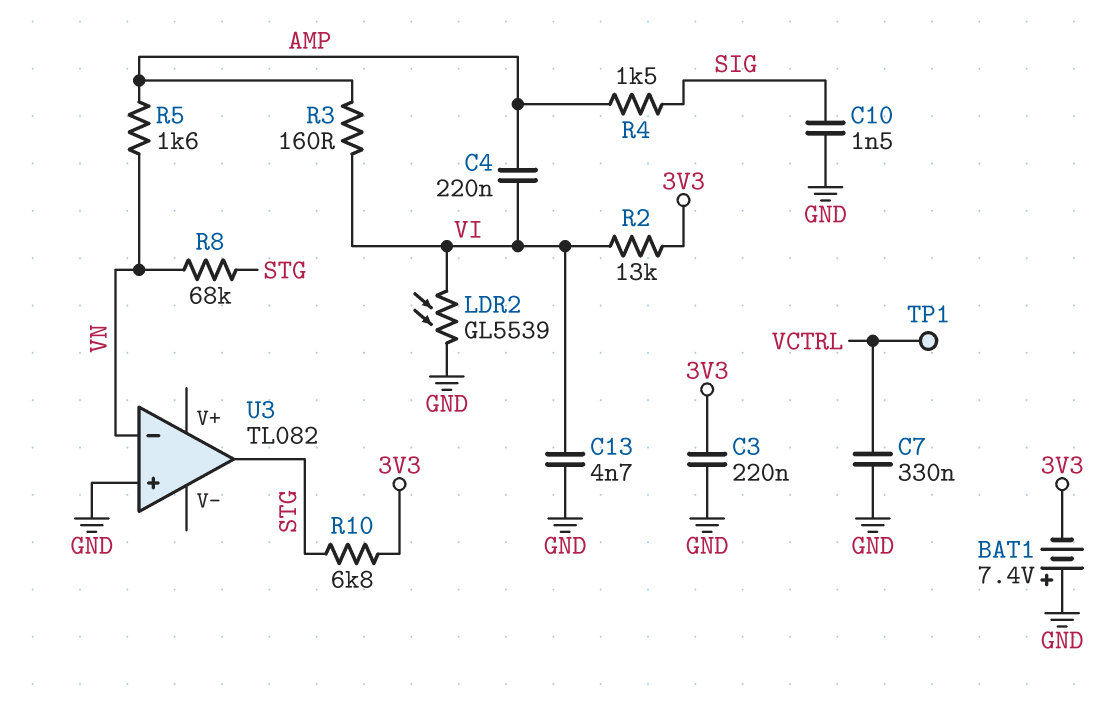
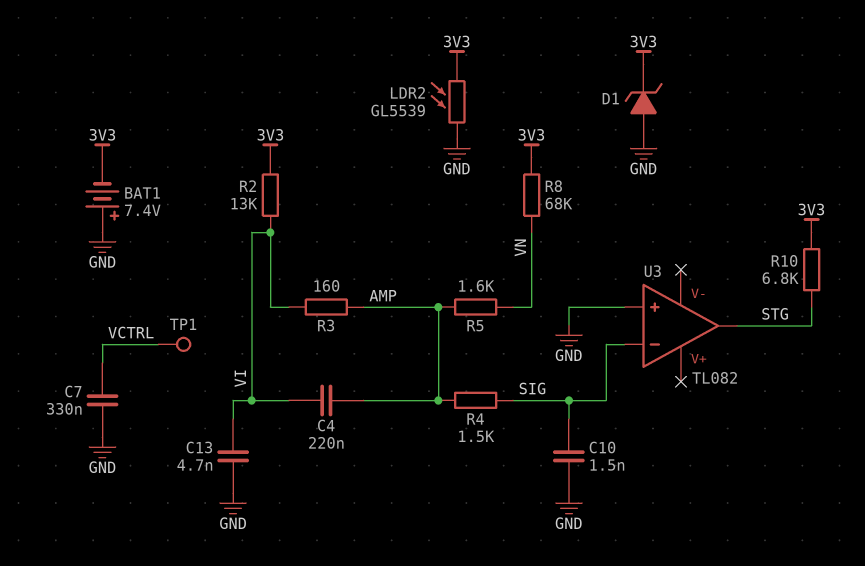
C3: 220nF (3V3, GND) -> none
D1: none -> zener (A GND, K 3V3)
LDR2: GL5539 (GND, VI) -> GL5539 (3V3, GND)
R8: 68k (STG, VN) -> 68k (3V3, VN)
U3 pin in-: VN -> SIG

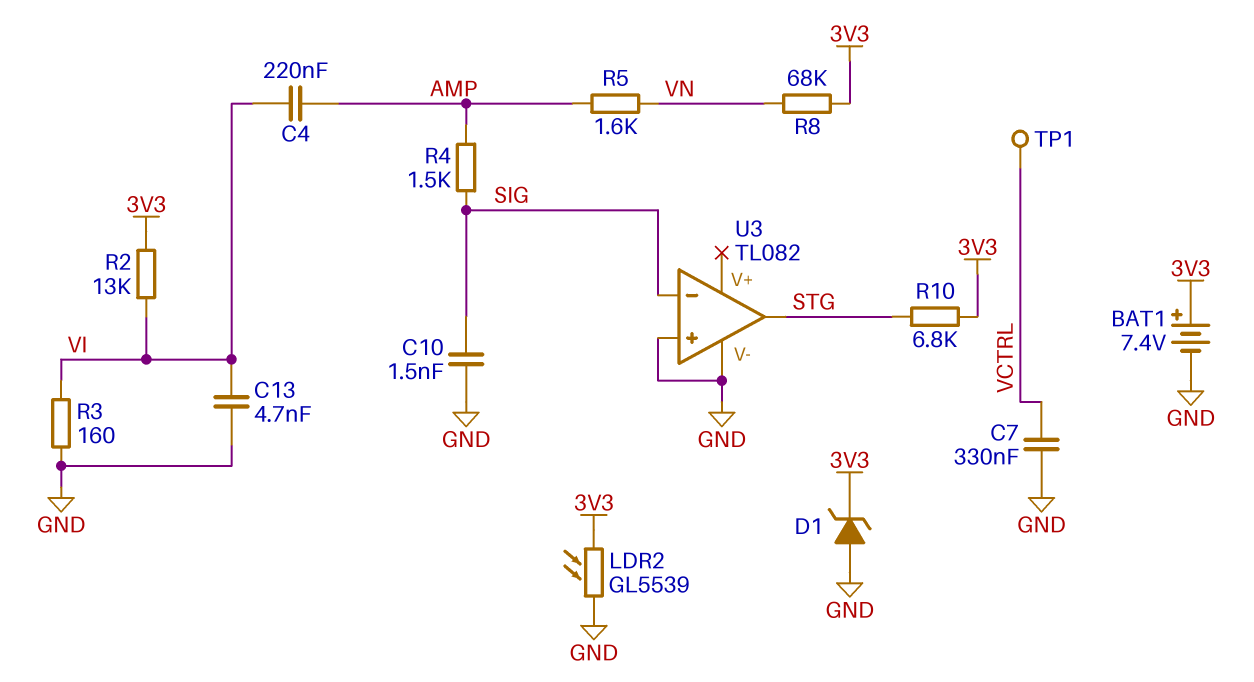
BAT1: 7.4V (plus GND, minus 3V3) -> 7.4V (plus 3V3, minus GND)
R3: 160 (AMP, VI) -> 160 (GND, VI)
U3 pin V-: none -> GND

